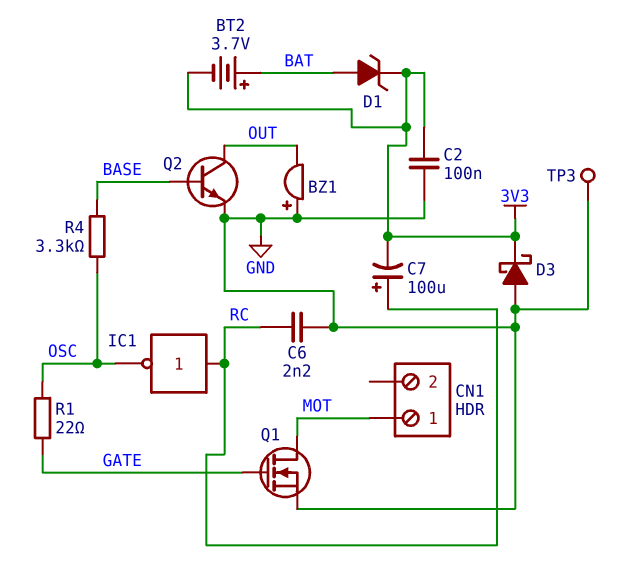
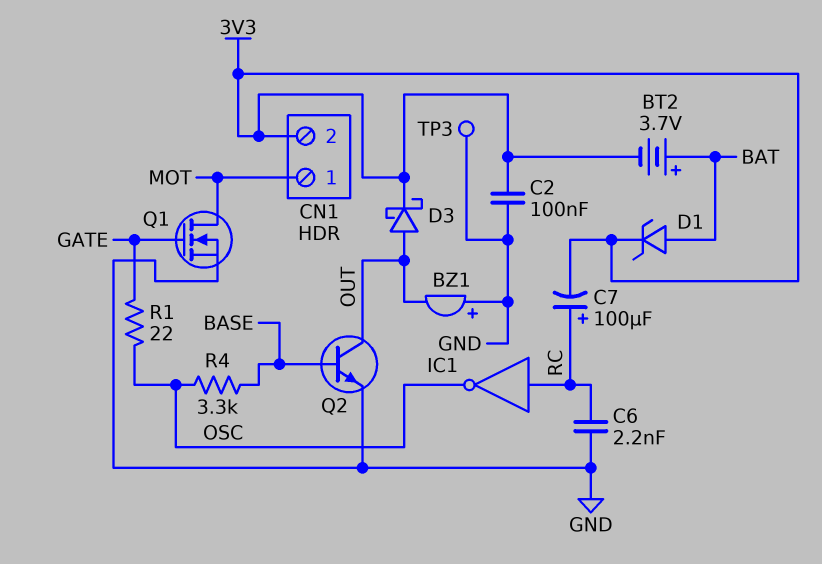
CN1 pin 2: none -> 3V3
D3: schottky (A GND, K 3V3) -> schottky (A OUT, K 3V3)

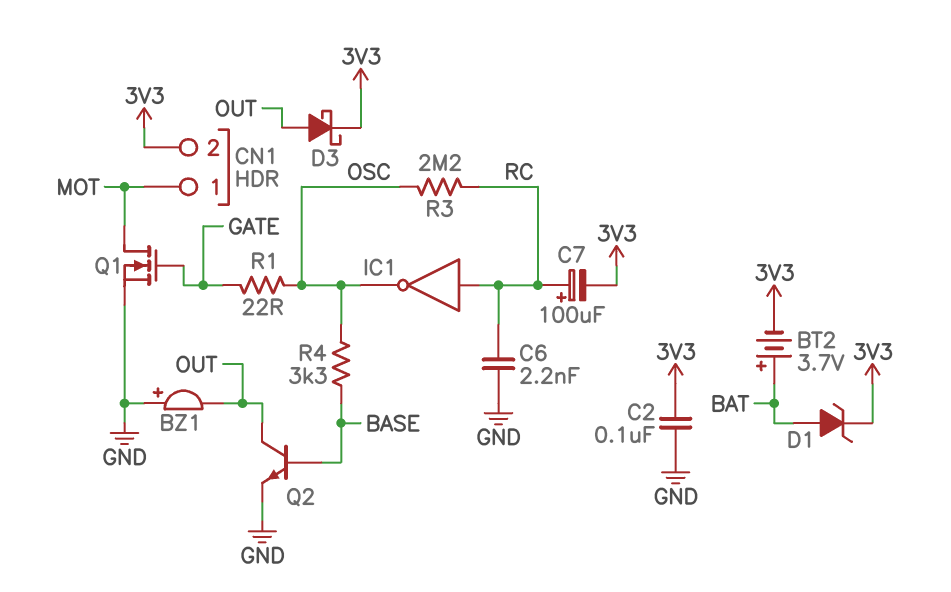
R3: none -> 2.2M (OSC, RC)
TP3: test point (GND) -> none

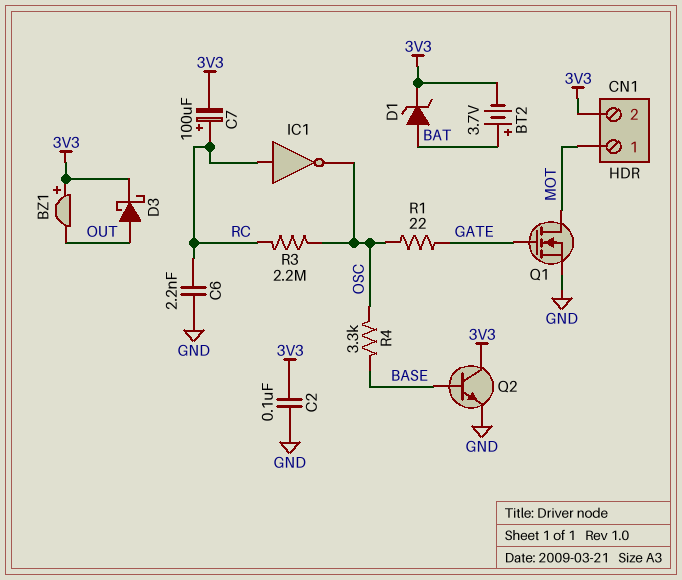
BZ1: buzzer (plus GND, minus OUT) -> buzzer (plus 3V3, minus OUT)
Q2: NPN (B BASE, C OUT, E GND) -> NPN (B BASE, C 3V3, E GND)

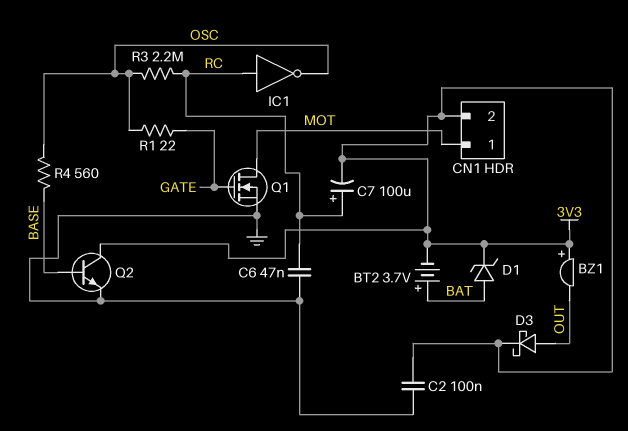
C6: 2.2nF (GND, RC) -> 47nF (GND, RC)
R4: 3.3k (BASE, OSC) -> 560 (BASE, OSC)

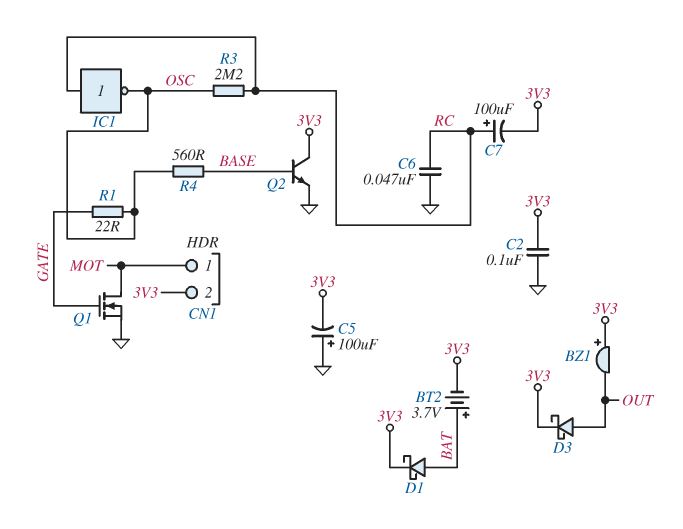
C5: none -> 100uF (plus GND, minus 3V3)
D1: zener (A BAT, K 3V3) -> schottky (A BAT, K 3V3)

